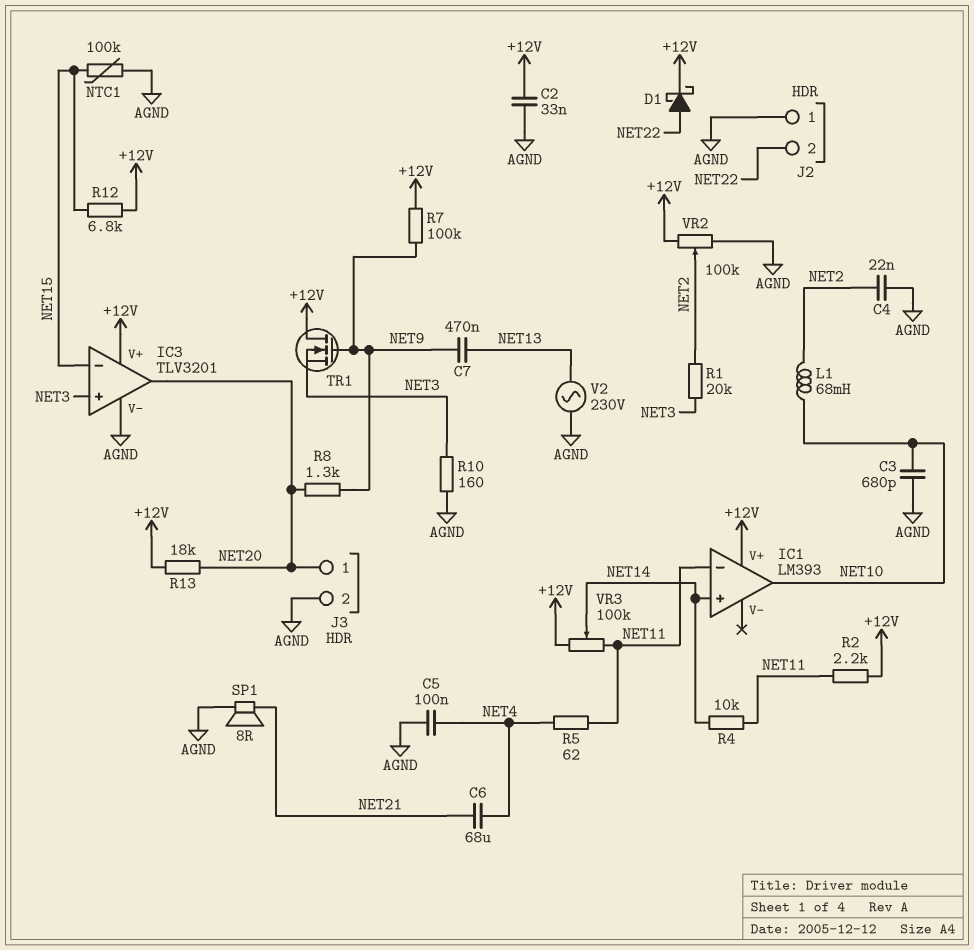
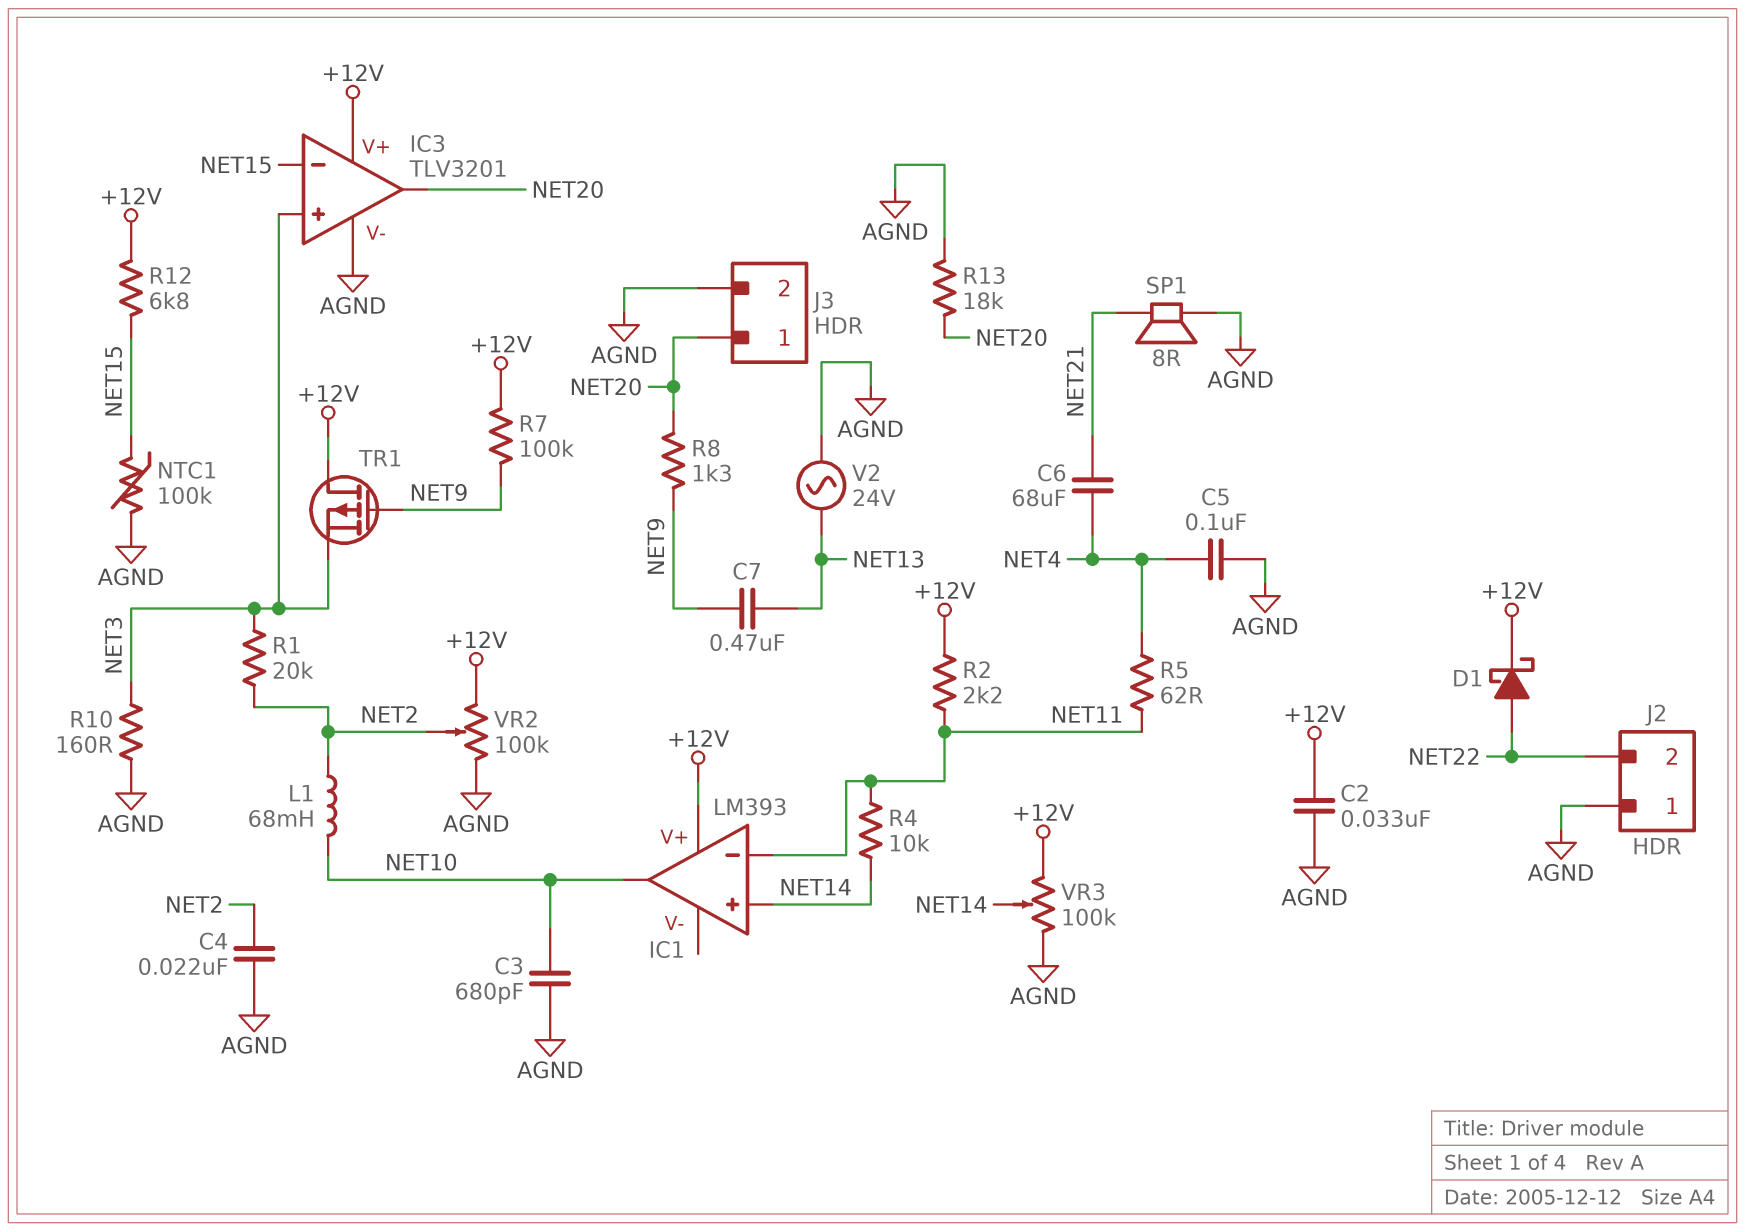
R13: 18k (+12V, NET20) -> 18k (AGND, NET20)
TR1: NMOS (G NET9, D +12V, S NET3) -> PMOS (G NET9, D +12V, S NET3)
V2: AC 230V (AGND, NET13) -> AC 24V (AGND, NET13)
VR3: 100k (+12V, NET11, wiper NET14) -> 100k (+12V, AGND, wiper NET14)

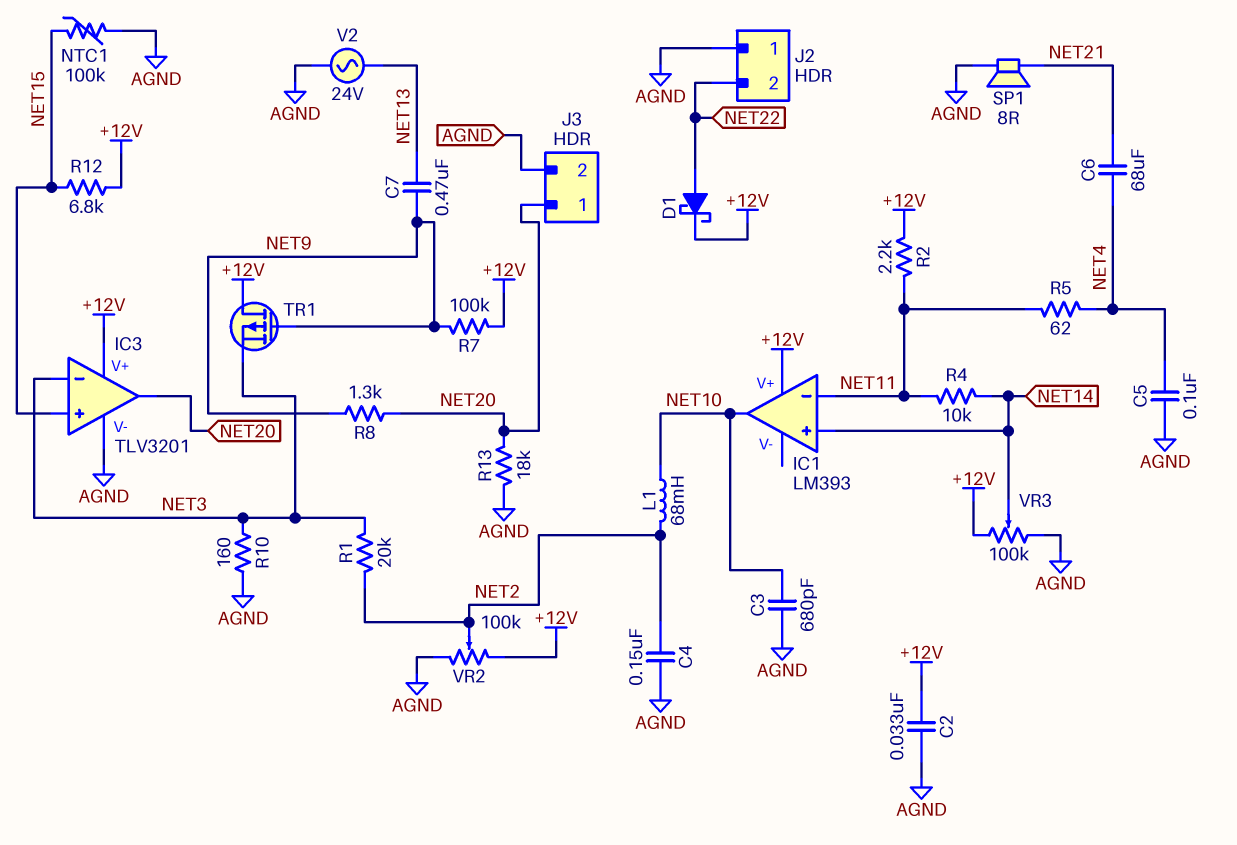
C4: 22nF (AGND, NET2) -> 150nF (AGND, NET2)
IC3 pin in+: NET3 -> NET15
IC3 pin in-: NET15 -> NET3

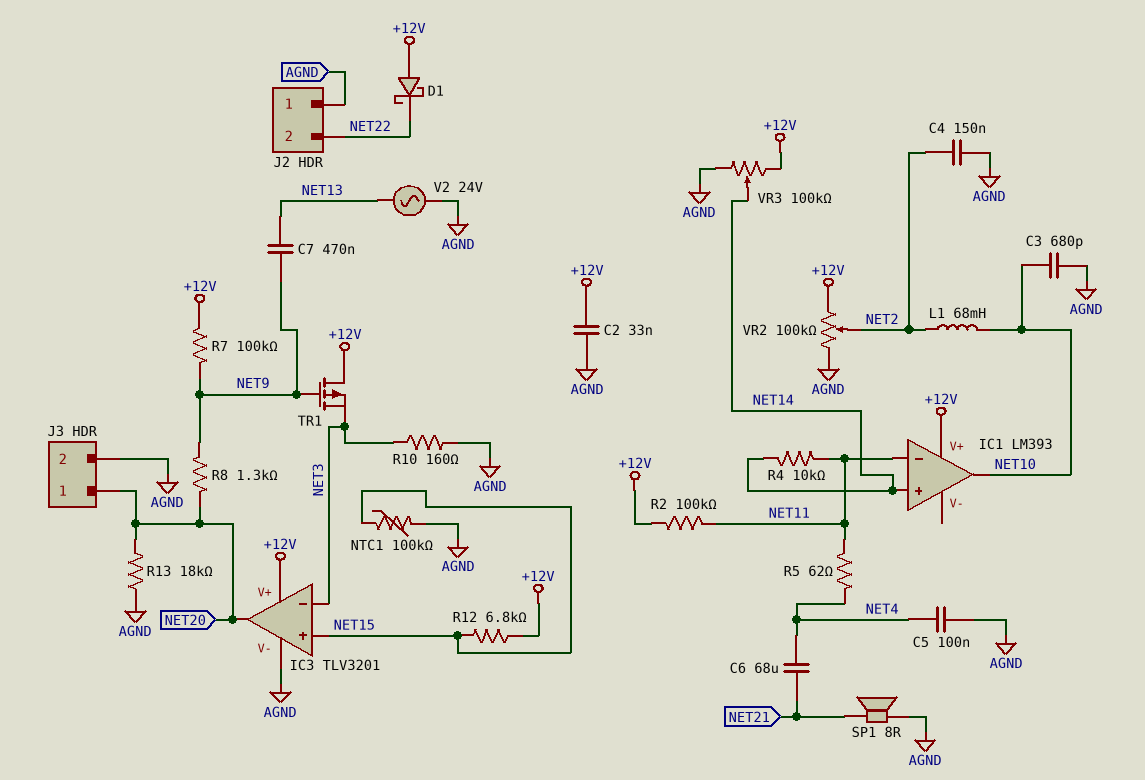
D1: schottky (A NET22, K +12V) -> schottky (A +12V, K NET22)
R1: 20k (NET2, NET3) -> none
R2: 2.2k (+12V, NET11) -> 100k (+12V, NET11)

